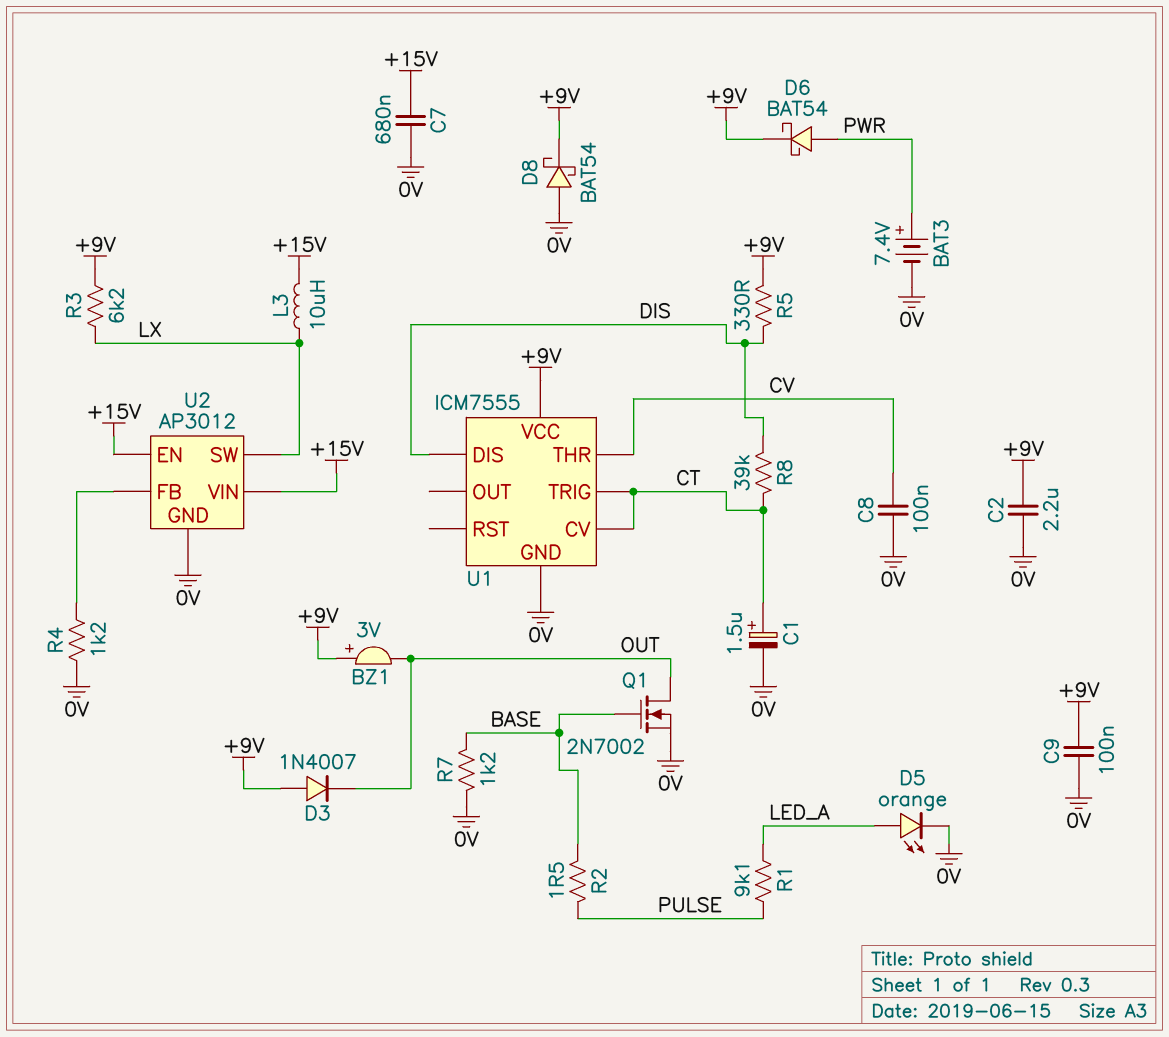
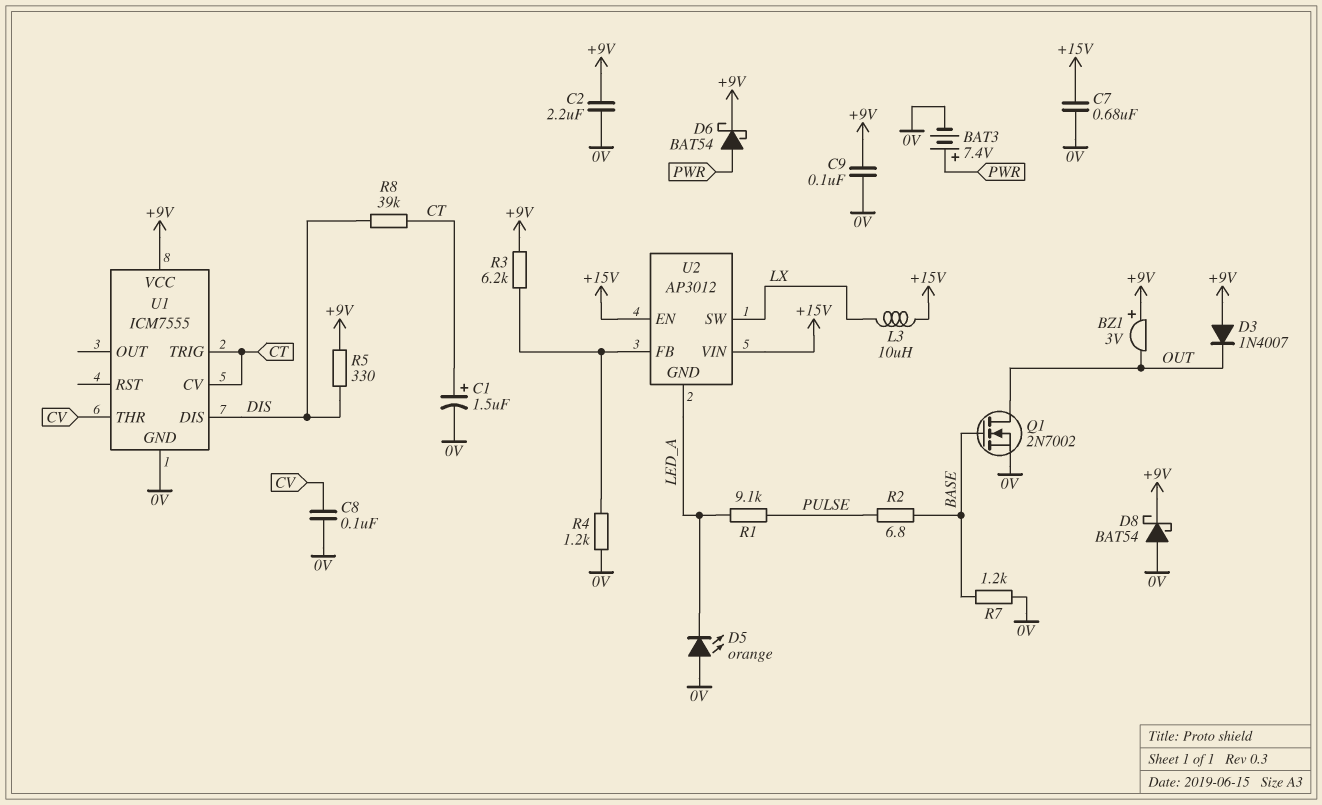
D5: LED orange (A LED_A, K 0V) -> LED orange (A 0V, K LED_A)
R2: 1.5 (BASE, PULSE) -> 6.8 (BASE, PULSE)
R3: 6.2k (+9V, LX) -> 6.2k (+9V, U2/FB)
U2 pin GND: 0V -> LED_A

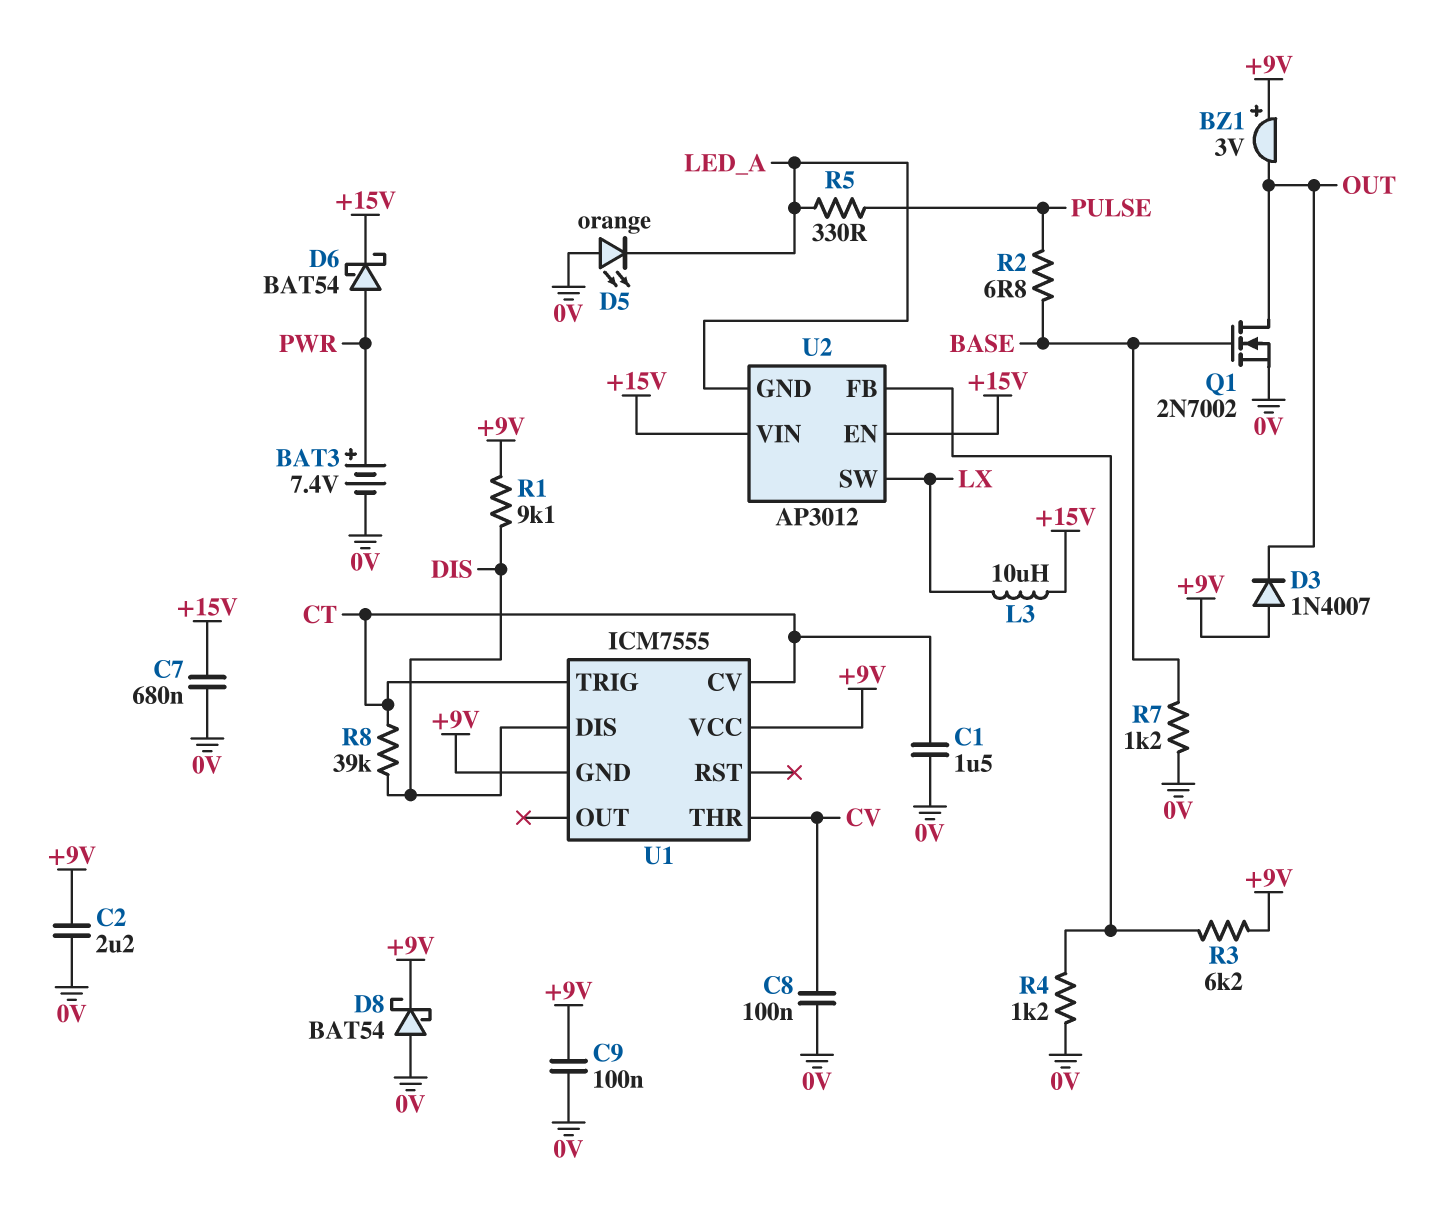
C1: 1.5uF (plus CT, minus 0V) -> 1.5uF (0V, CT)
D6: schottky BAT54 (A PWR, K +9V) -> schottky BAT54 (A PWR, K +15V)
R1: 9.1k (LED_A, PULSE) -> 9.1k (+9V, DIS)
R5: 330 (+9V, DIS) -> 330 (LED_A, PULSE)
U1 pin GND: 0V -> +9V

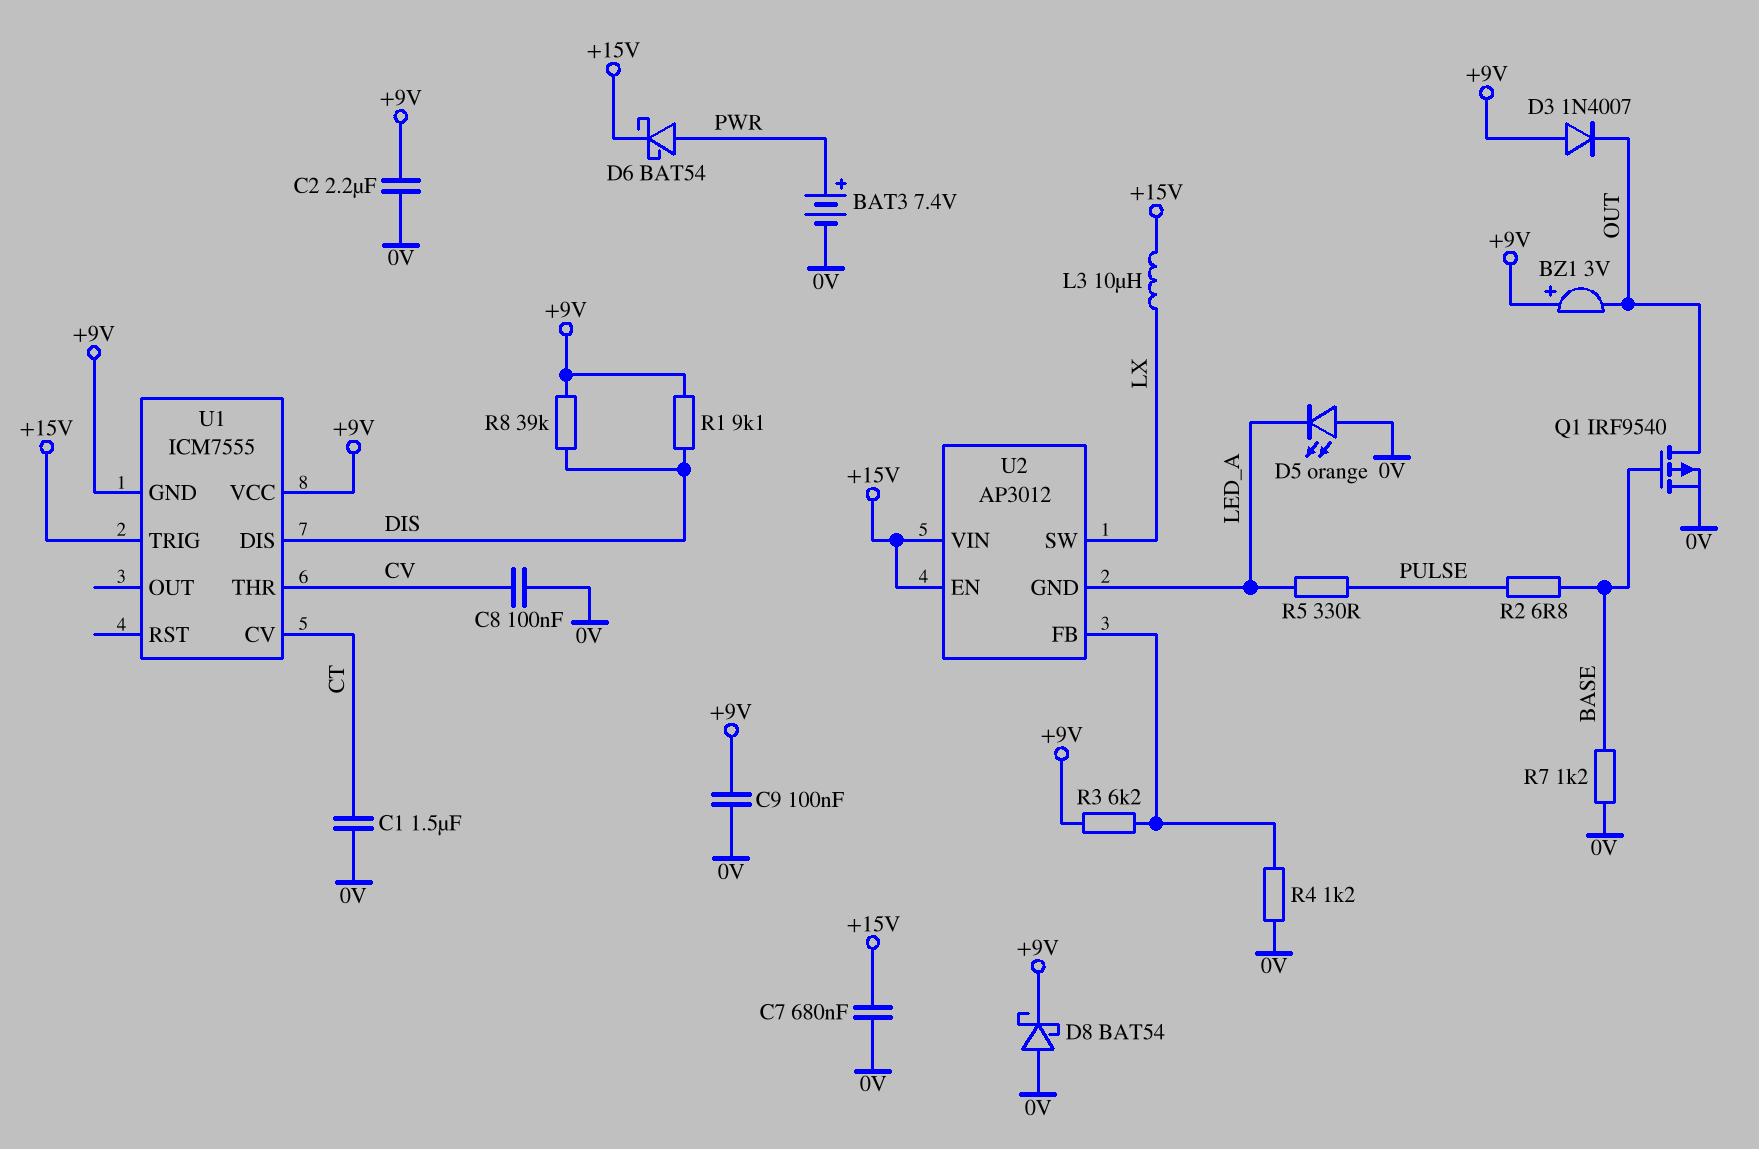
Q1: NMOS 2N7002 (G BASE, D OUT, S 0V) -> PMOS IRF9540 (G BASE, D OUT, S 0V)
R8: 39k (CT, DIS) -> 39k (+9V, DIS)
U1 pin TRIG: CT -> +15V

